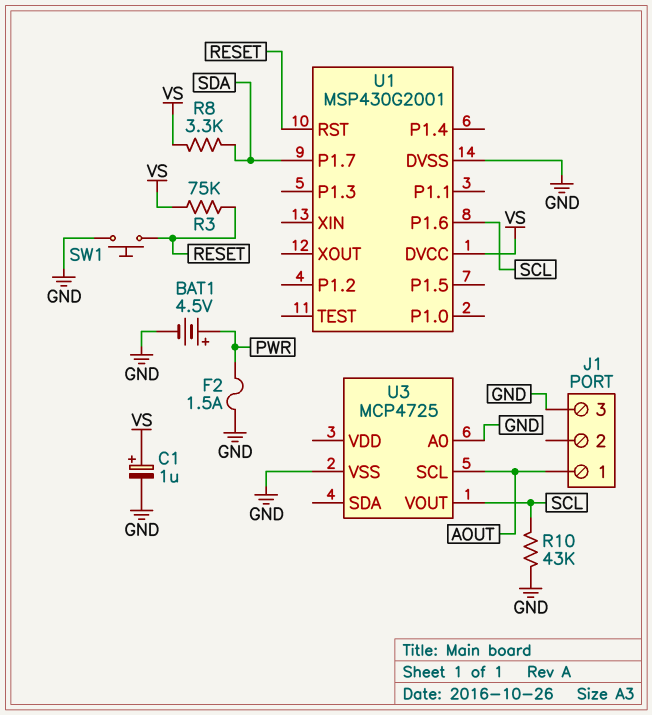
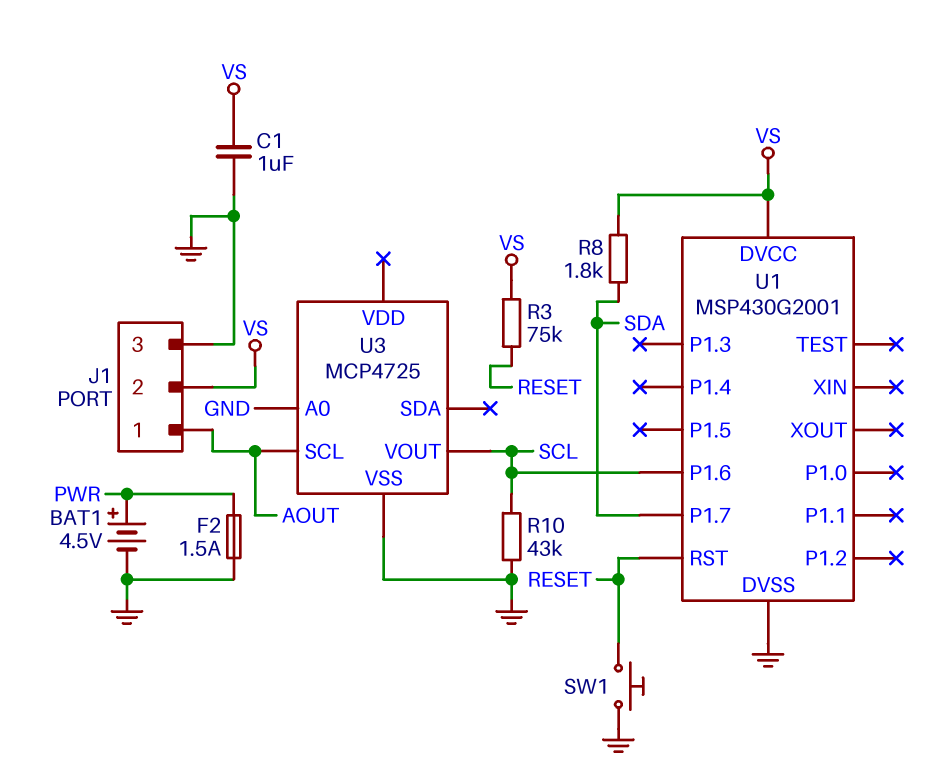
C1: 1uF (plus VS, minus GND) -> 1uF (GND, VS)
J1 pin 2: none -> VS
R8: 3.3k (SDA, VS) -> 1.8k (SDA, VS)

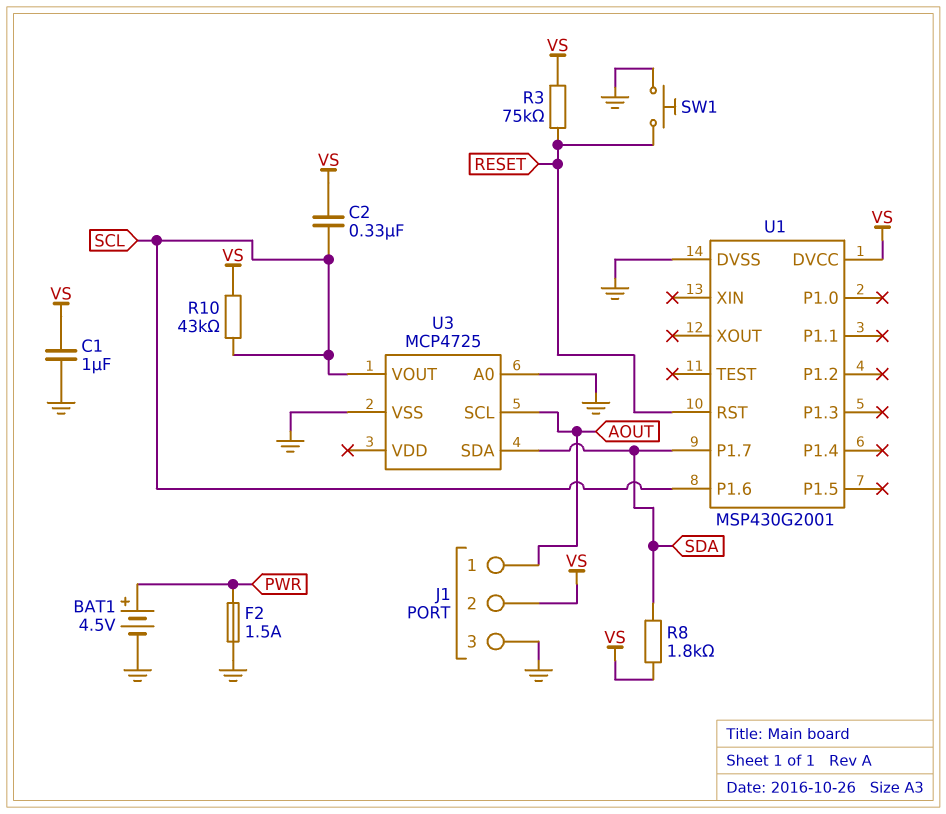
C2: none -> 330nF (SCL, VS)
R10: 43k (GND, SCL) -> 43k (SCL, VS)
U3 pin SDA: none -> SDA

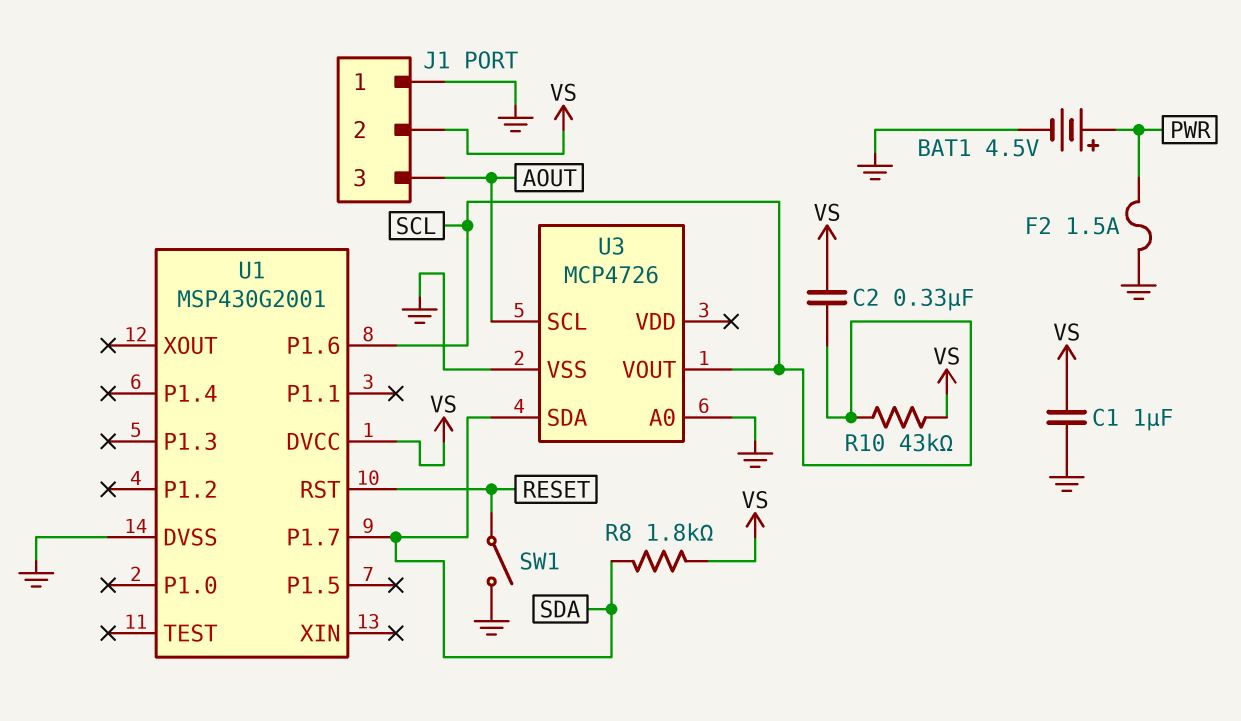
J1 pin 1: AOUT -> GND
J1 pin 3: GND -> AOUT
R3: 75k (RESET, VS) -> none
SW1: button (GND, RESET) -> switch (GND, RESET)
U3: MCP4725 -> MCP4726

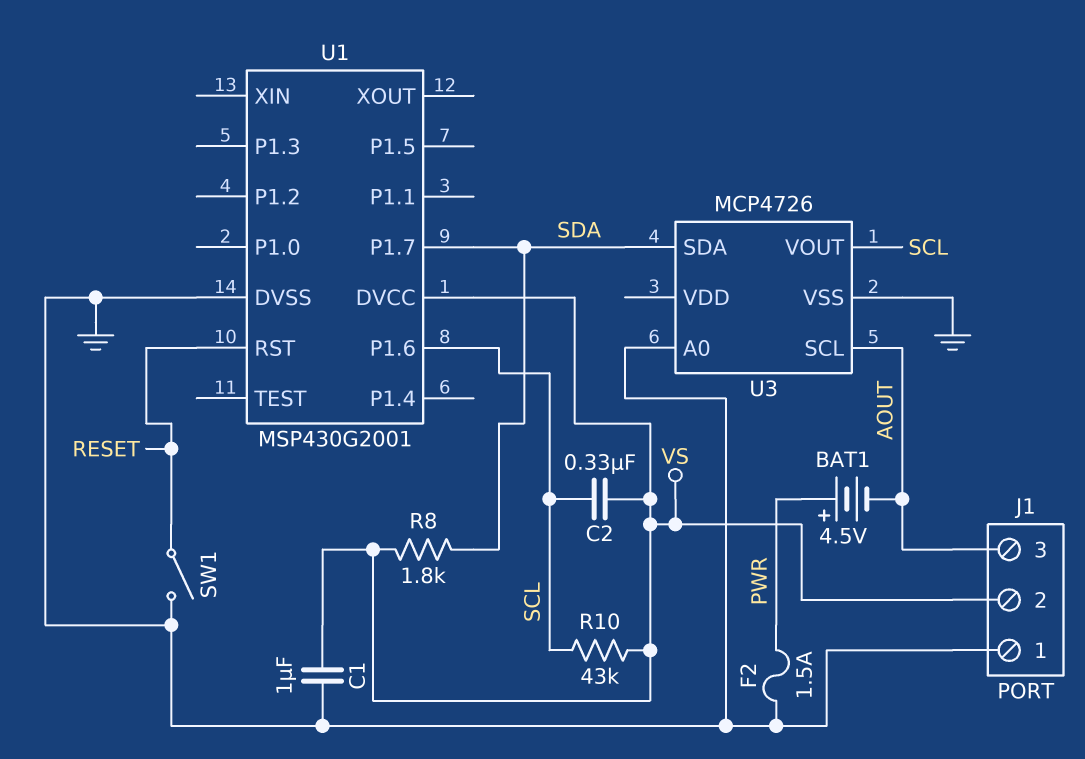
BAT1: 4.5V (plus PWR, minus GND) -> 4.5V (plus PWR, minus AOUT)

